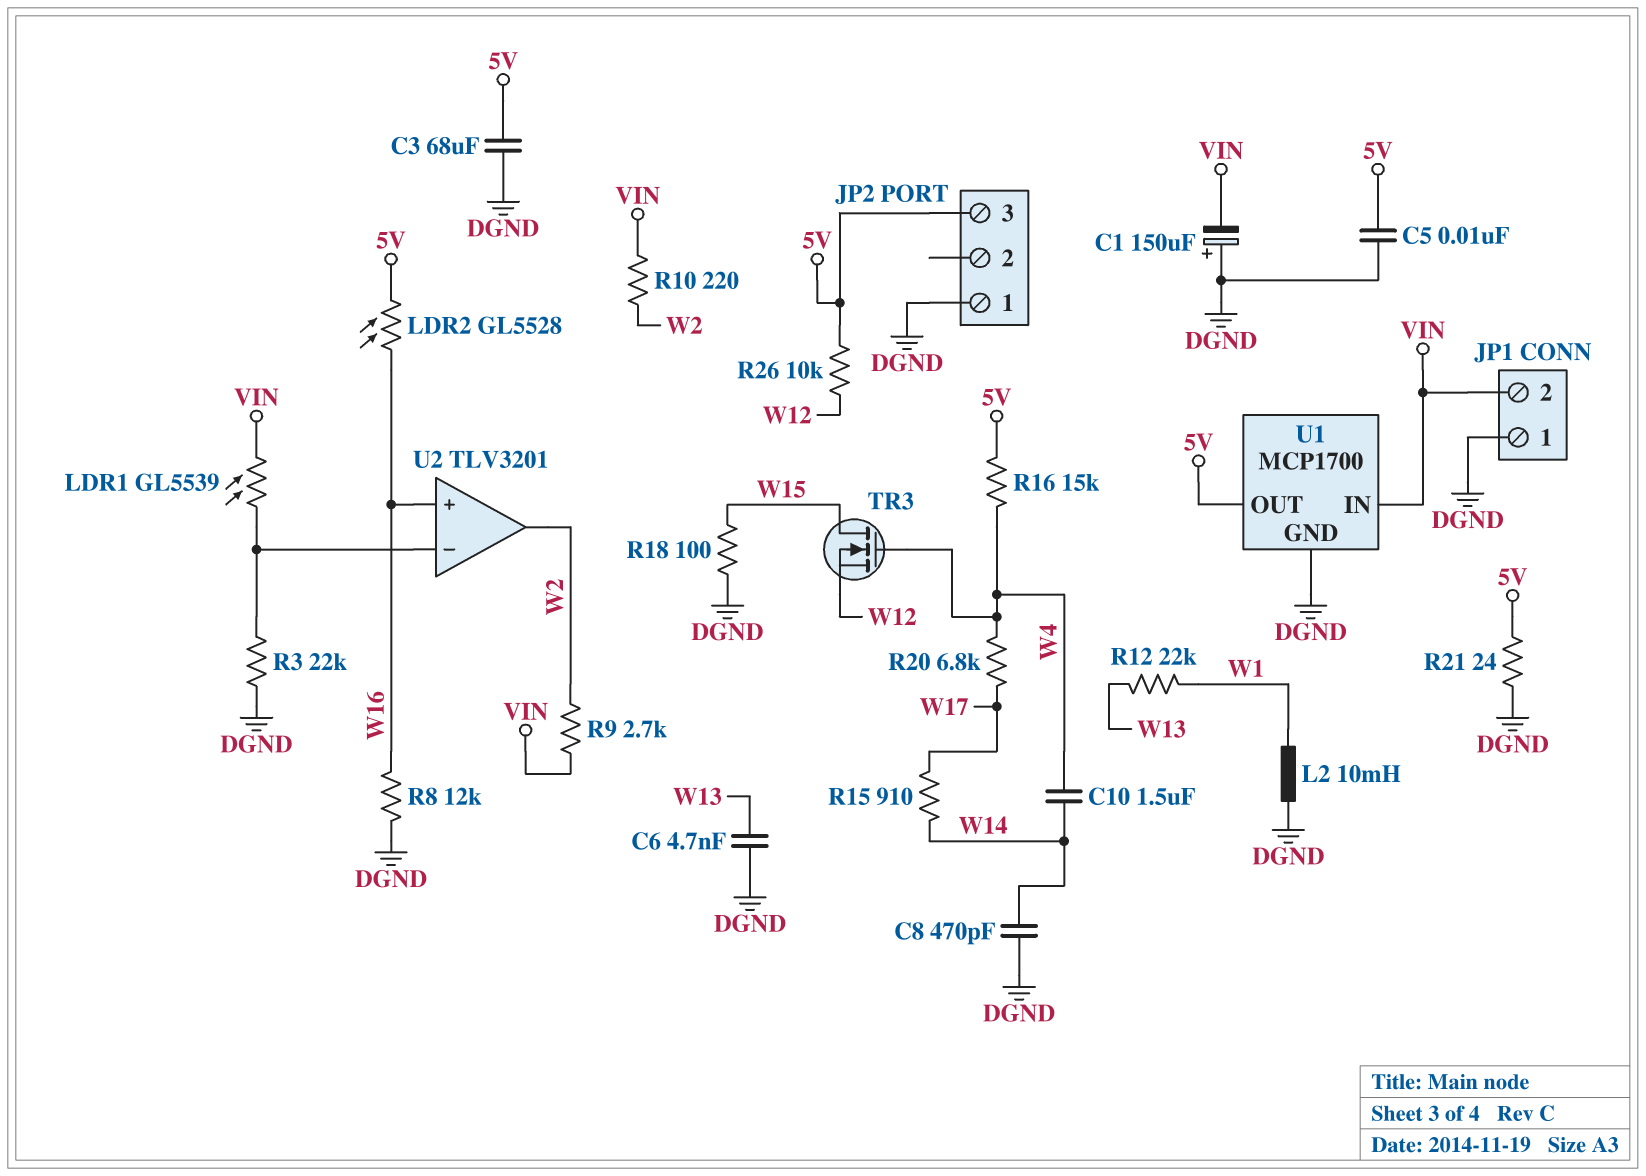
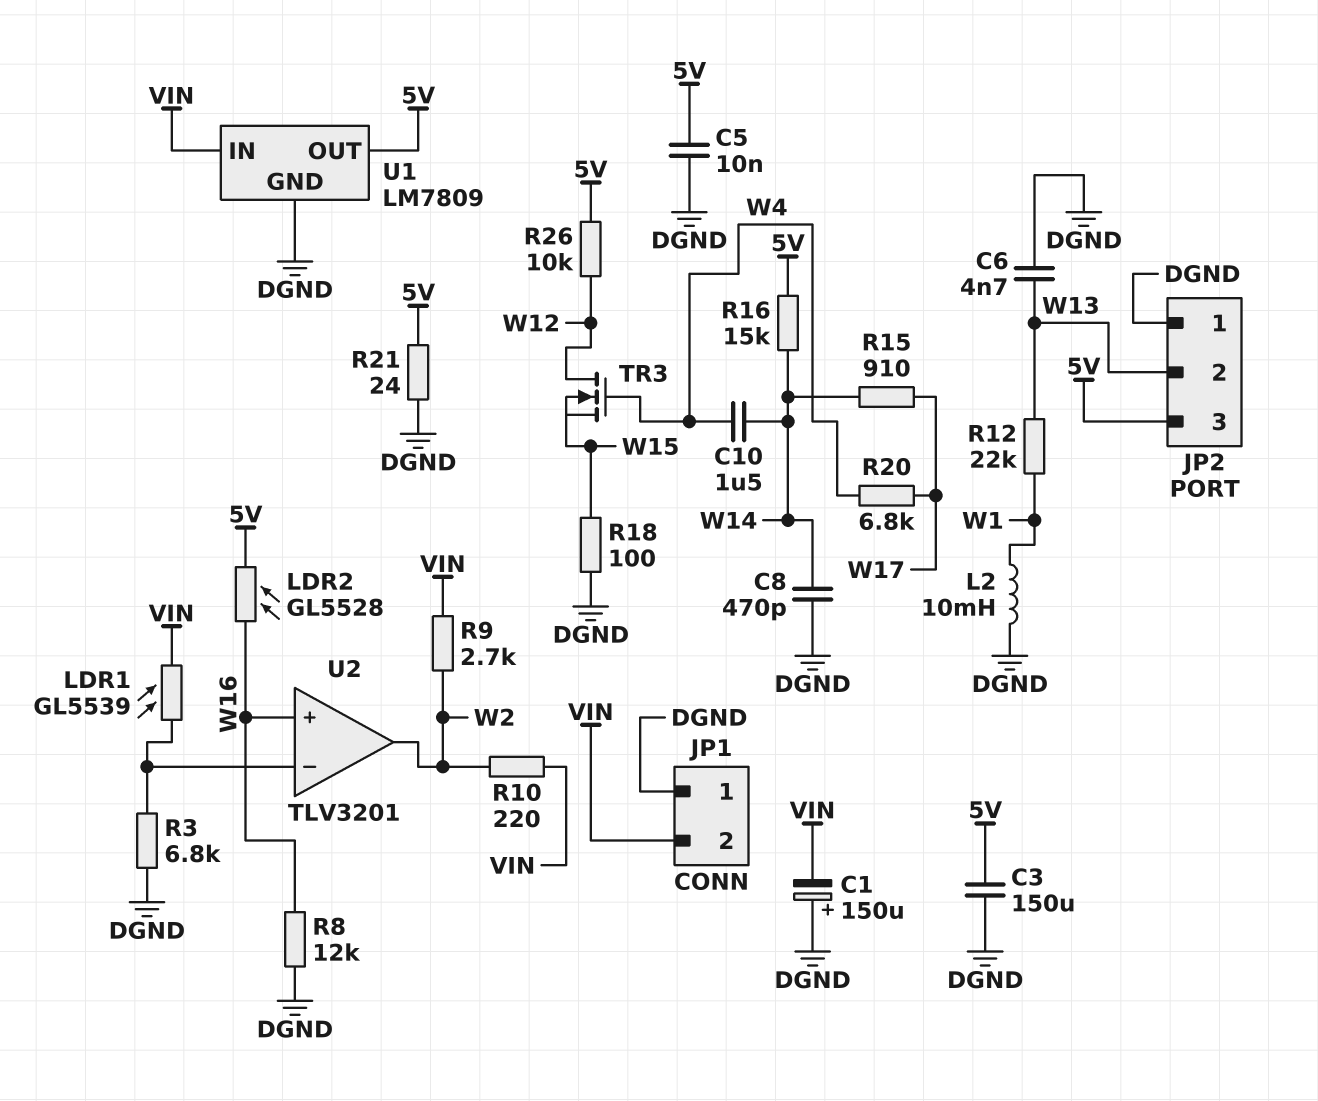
C3: 68uF (5V, DGND) -> 150uF (5V, DGND)
JP2 pin 2: none -> W13
R3: 22k (DGND, U2/in-) -> 6.8k (DGND, U2/in-)
R16: 15k (5V, W4) -> 15k (5V, W14)
TR3: NMOS (G W4, D W15, S W12) -> NMOS (G W4, D W12, S W15)
U1: MCP1700 -> LM7809

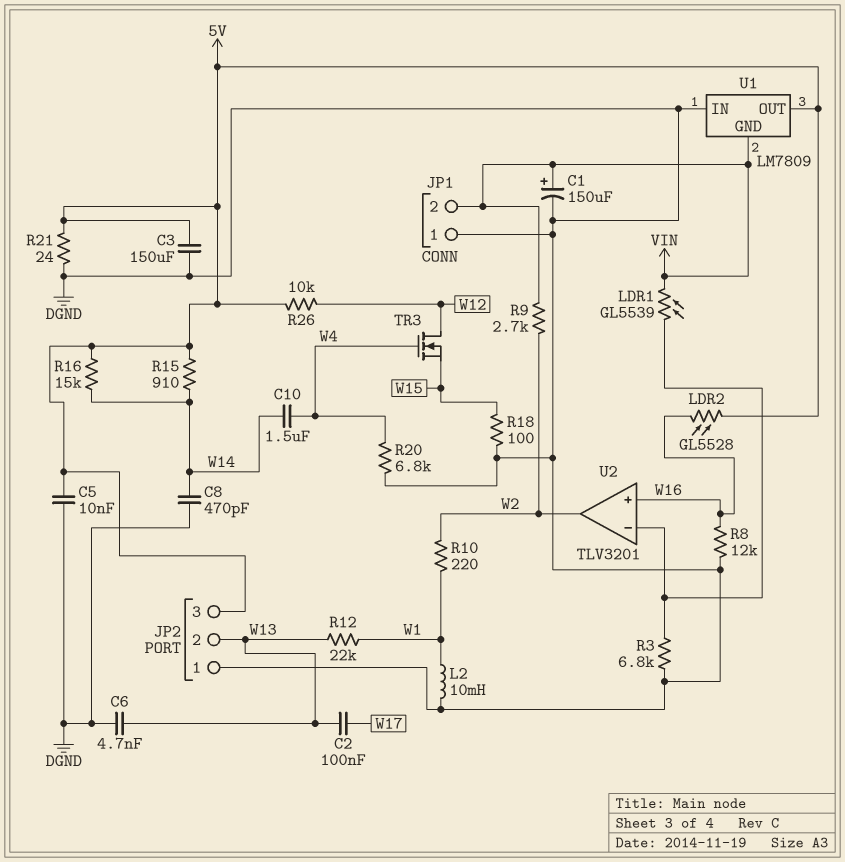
C1: 150uF (plus DGND, minus VIN) -> 150uF (plus VIN, minus DGND)
C2: none -> 100nF (W13, W17)
R10: 220 (VIN, W2) -> 220 (W1, W2)
R15: 910 (W14, W17) -> 910 (5V, W14)
R20: 6.8k (W4, W17) -> 6.8k (DGND, W4)
U1 pin GND: DGND -> VIN
U1 pin IN: VIN -> DGND

